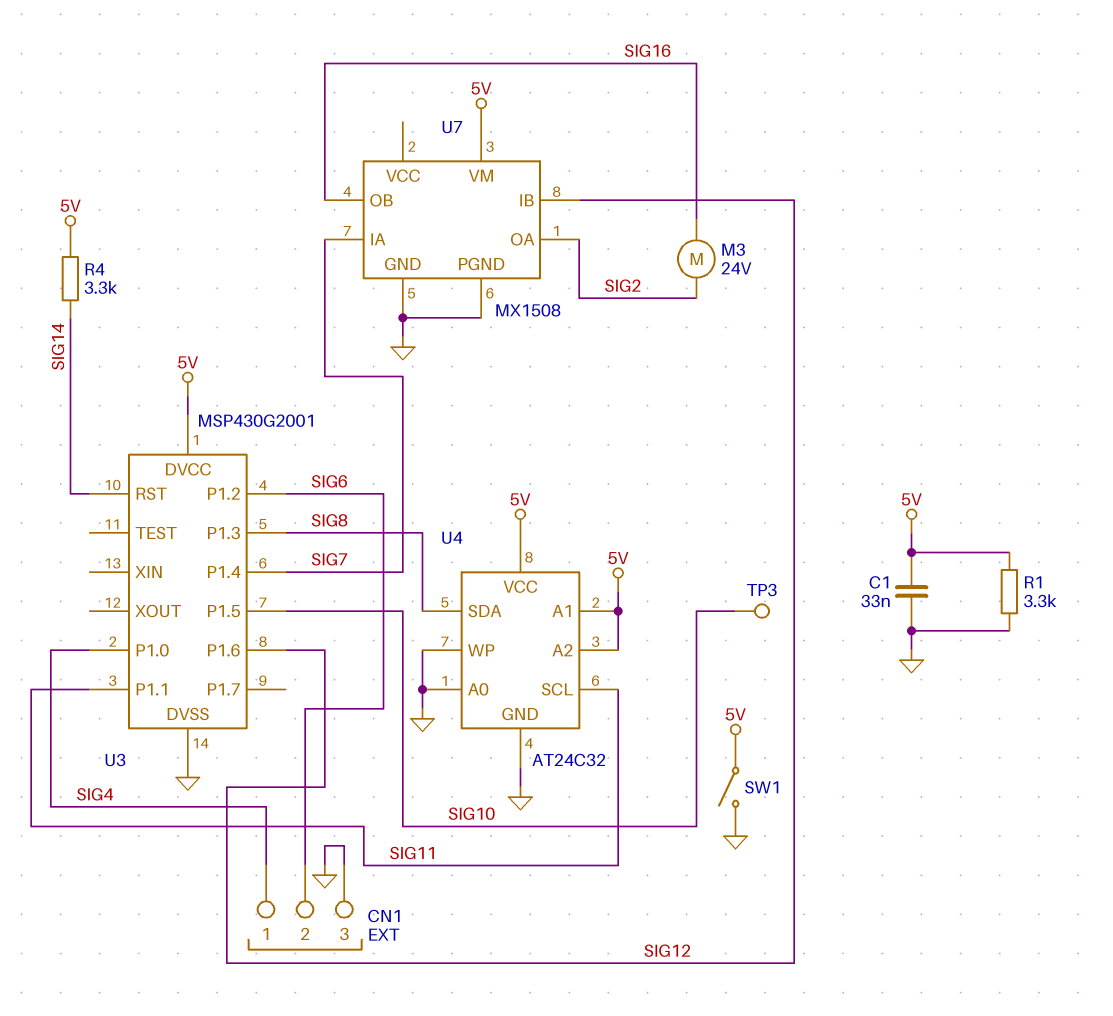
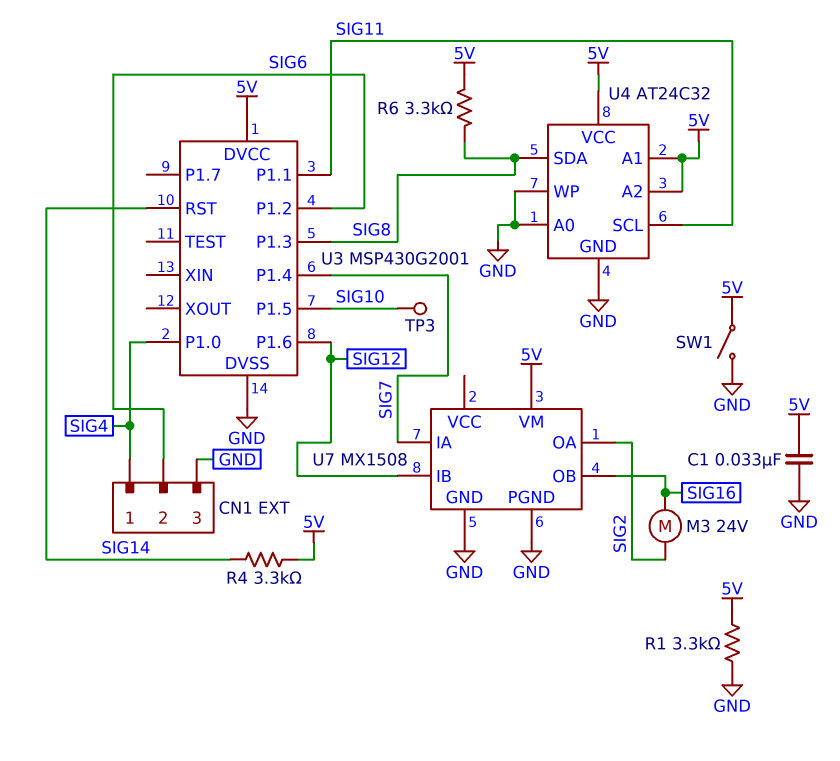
R6: none -> 3.3k (5V, SIG8)

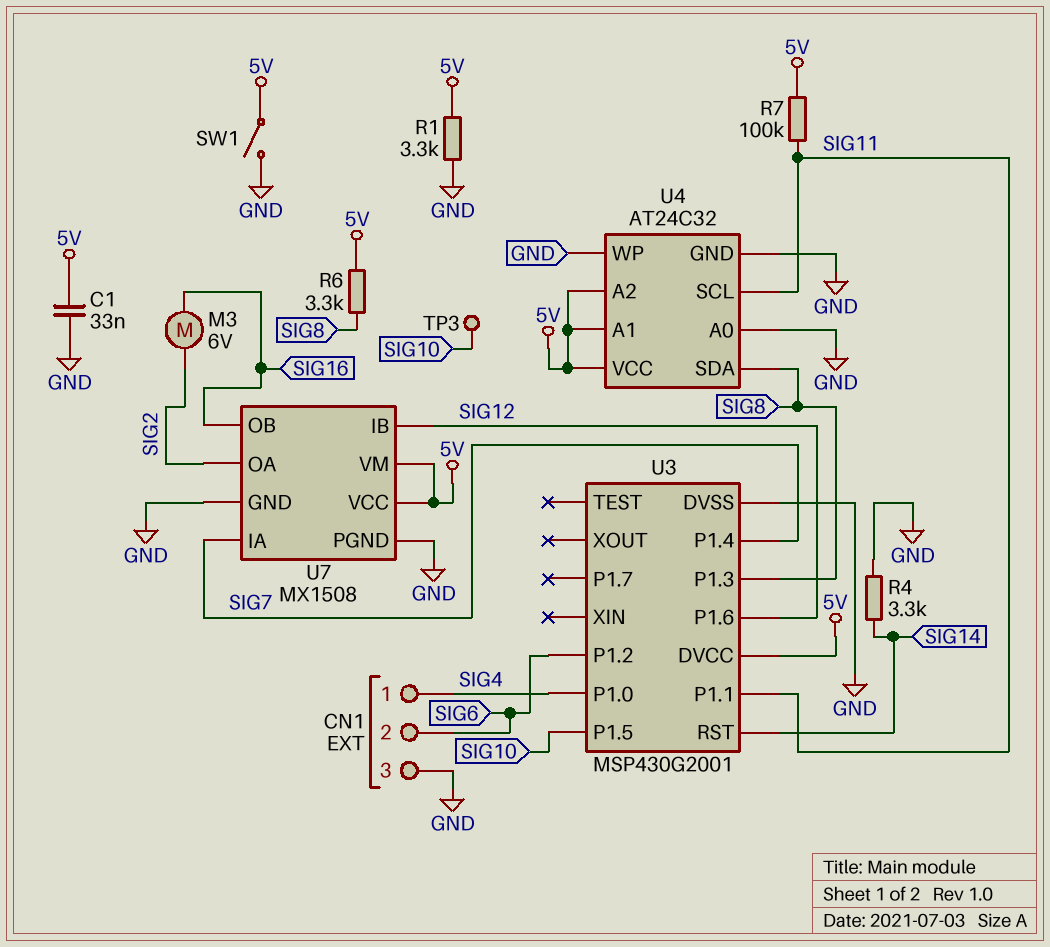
M3: motor 24V (SIG2, SIG16) -> motor 6V (SIG2, SIG16)
R4: 3.3k (5V, SIG14) -> 3.3k (GND, SIG14)
R7: none -> 100k (5V, SIG11)
U7 pin VCC: none -> 5V

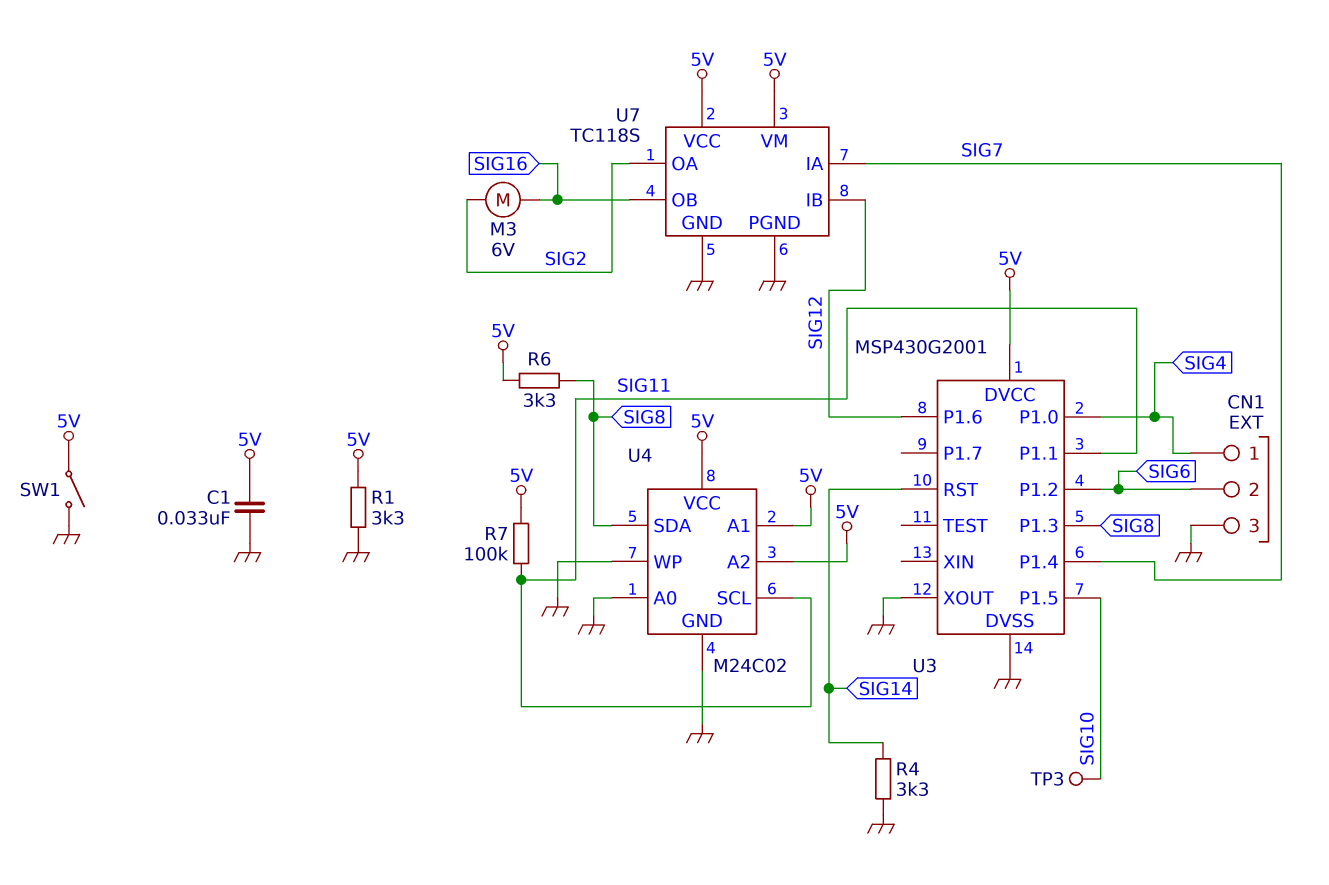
U3 pin XOUT: none -> GND
U4: AT24C32 -> M24C02
U7: MX1508 -> TC118S

